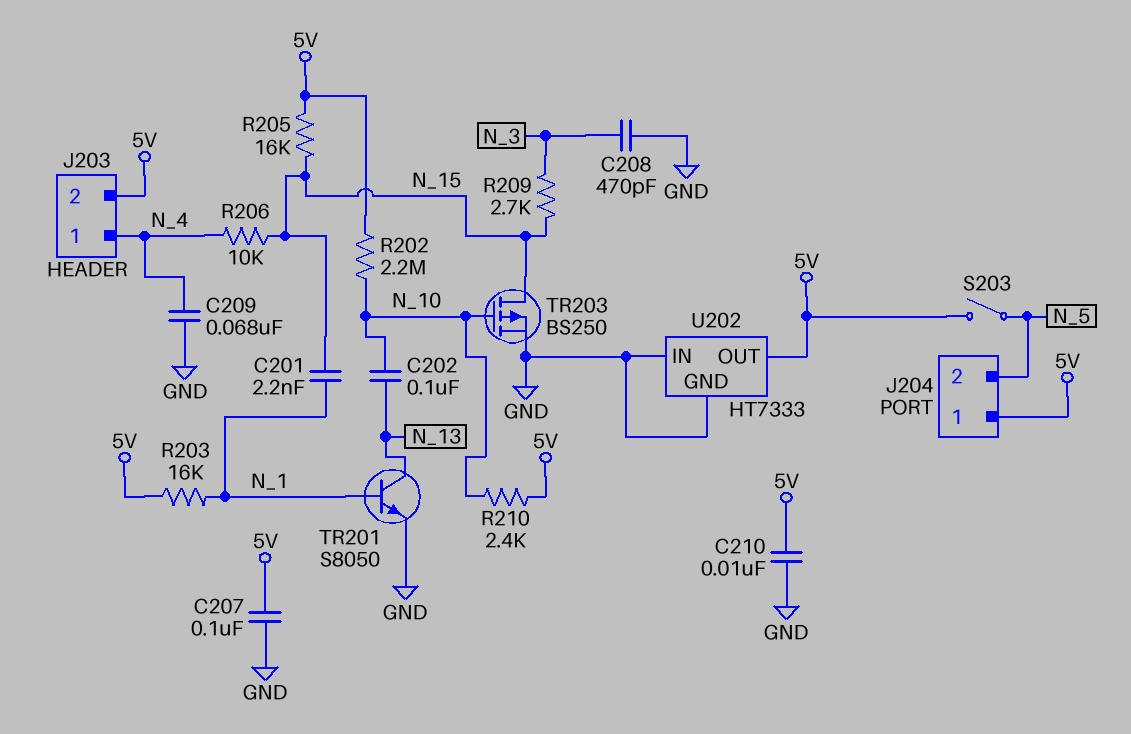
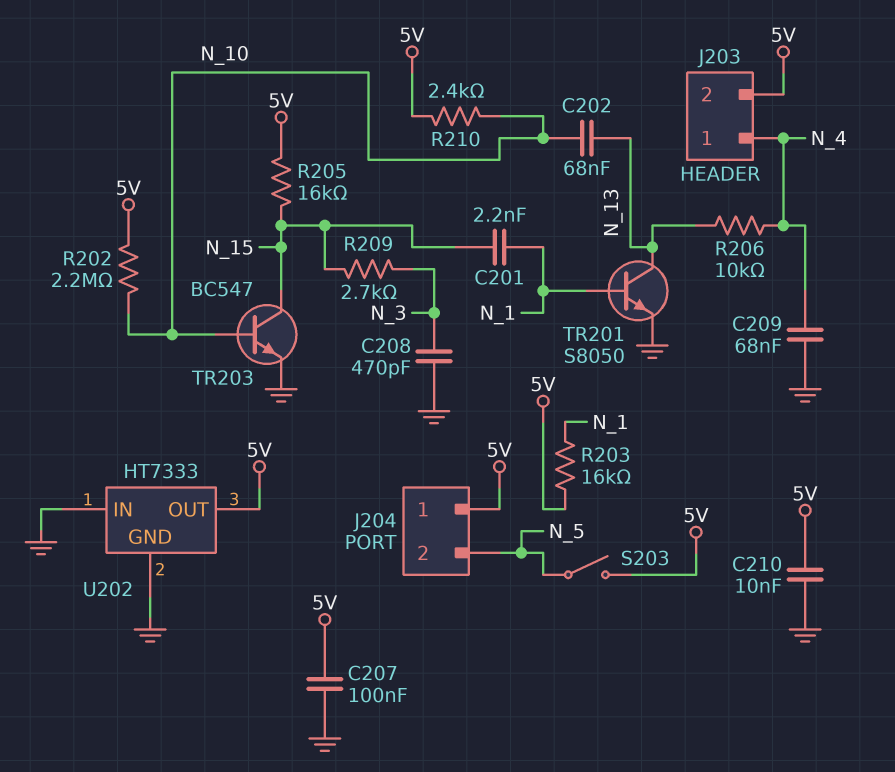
C202: 100nF (N_10, N_13) -> 68nF (N_10, N_13)
R206: 10k (N_4, N_15) -> 10k (N_4, N_13)
TR203: PMOS BS250 (G N_10, D N_15, S GND) -> NPN BC547 (B N_10, C N_15, E GND)

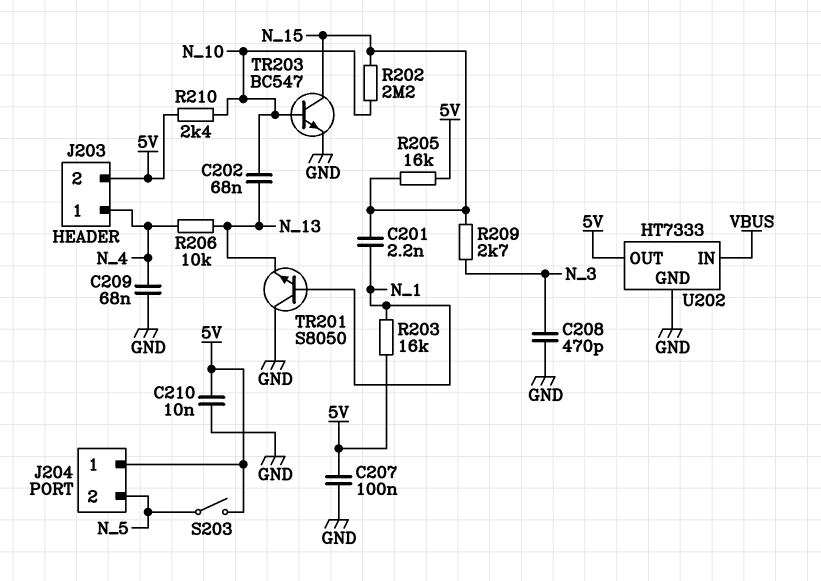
R202: 2.2M (5V, N_10) -> 2.2M (N_10, N_15)
TR201: NPN S8050 (B N_1, C N_13, E GND) -> NPN S8050 (B N_1, C GND, E N_13)
U202 pin IN: GND -> VBUS

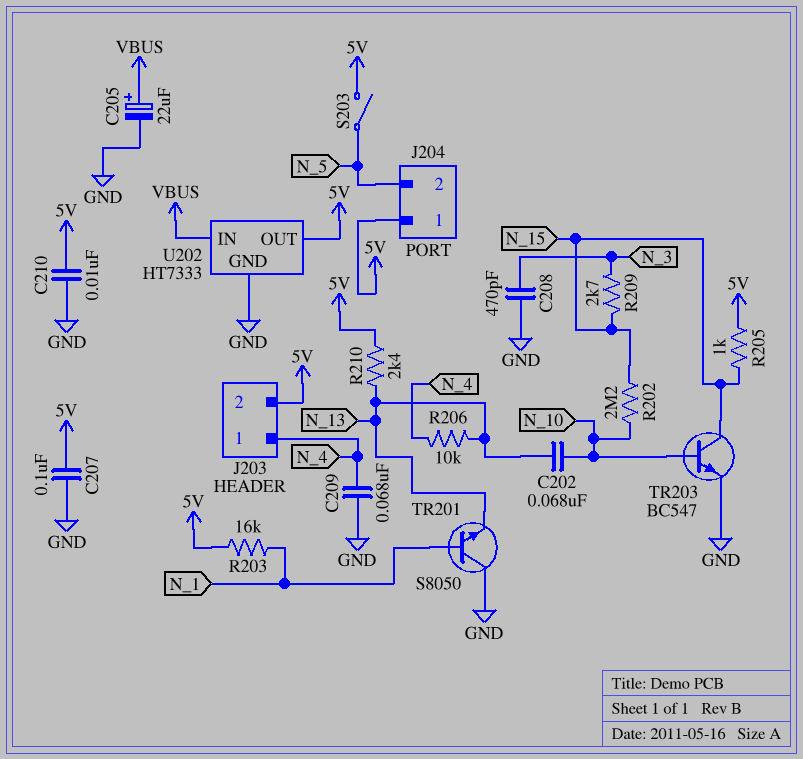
C201: 2.2nF (N_1, N_15) -> none
C205: none -> 22uF (plus VBUS, minus GND)
R205: 16k (5V, N_15) -> 1k (5V, N_15)
R210: 2.4k (5V, N_10) -> 2.4k (5V, N_13)

